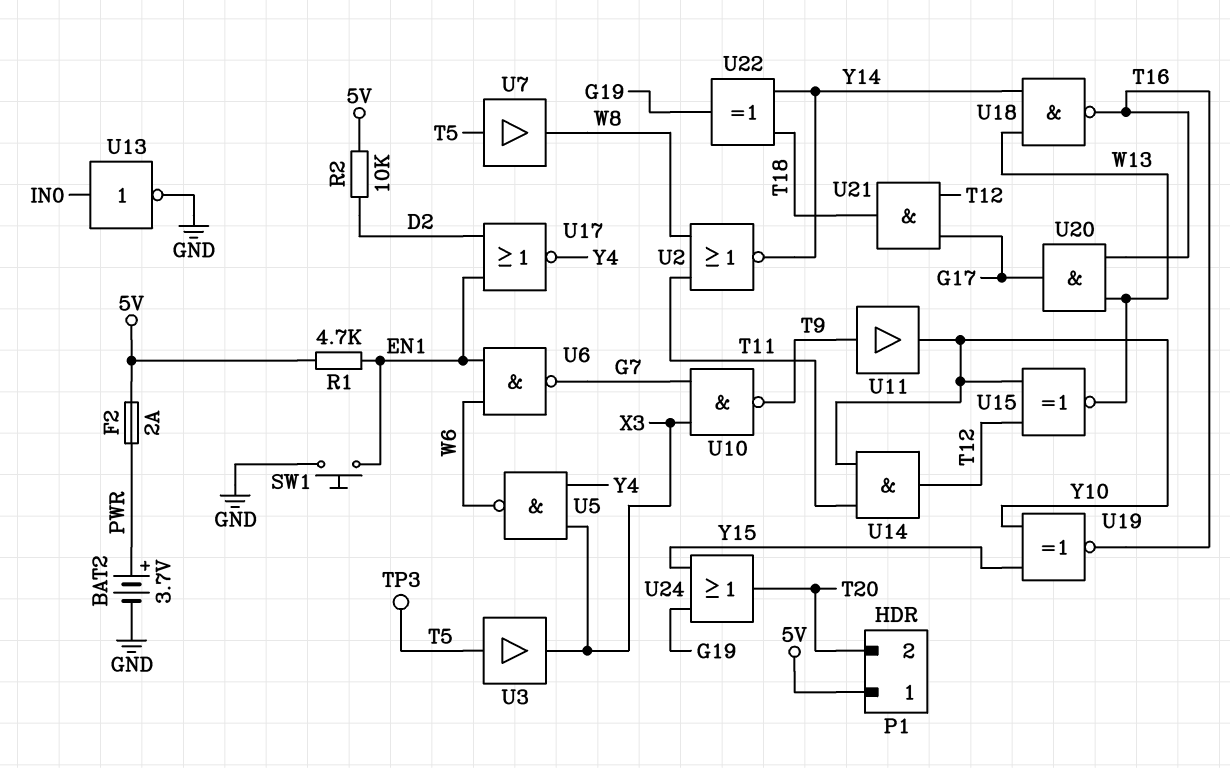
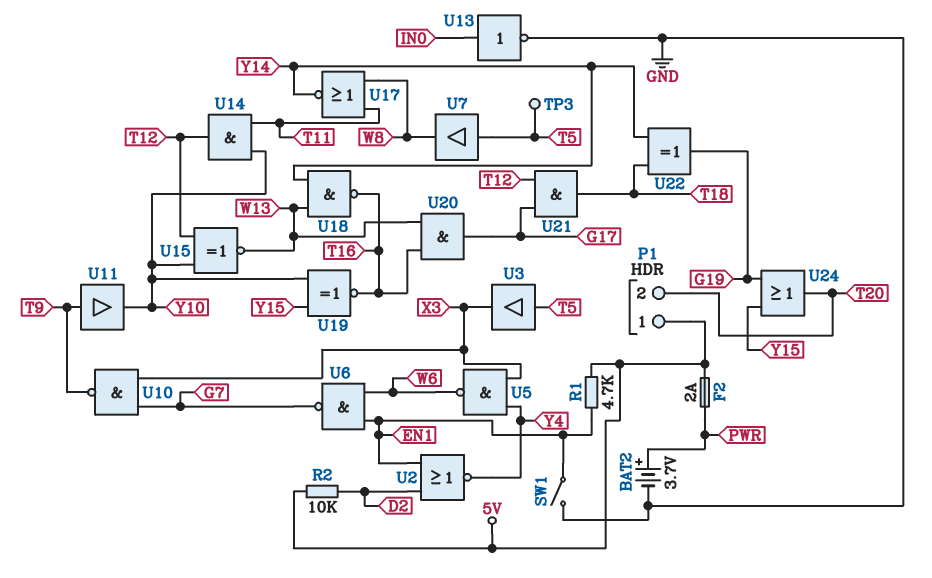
SW1: button (EN1, GND) -> switch (EN1, GND)
U2: NOR (in T11, in W8, out Y14) -> NOR (in D2, in EN1, out Y4)
U17: NOR (in D2, in EN1, out Y4) -> NOR (in T11, in W8, out Y14)

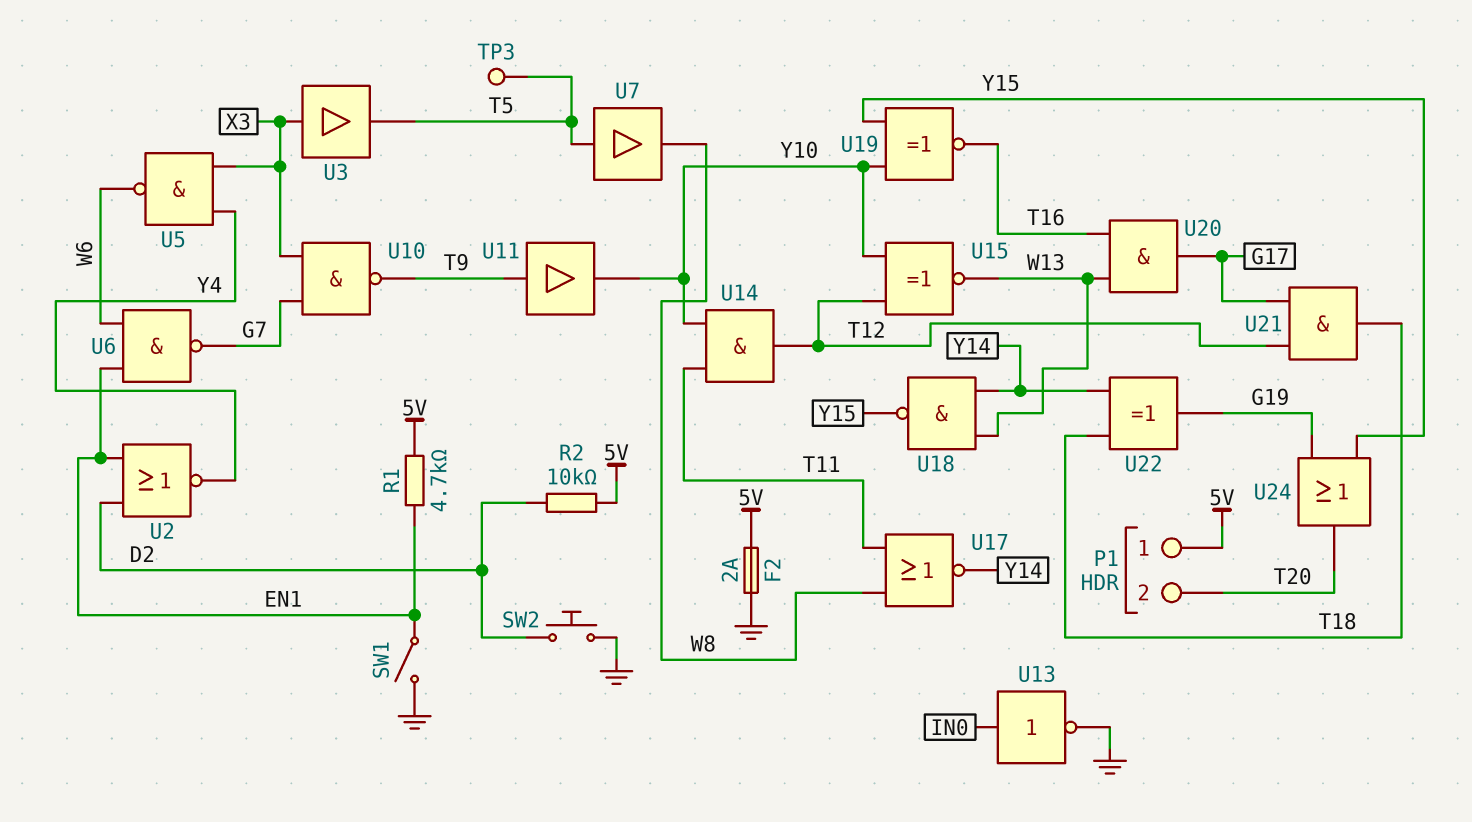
BAT2: 3.7V (plus PWR, minus GND) -> none
F2: 2A (5V, PWR) -> 2A (5V, GND)
SW2: none -> button (D2, GND)
U3: buffer (in T5, out X3) -> buffer (in X3, out T5)
U18: NAND (in W13, in Y14, out T16) -> NAND (in W13, in Y14, out Y15)

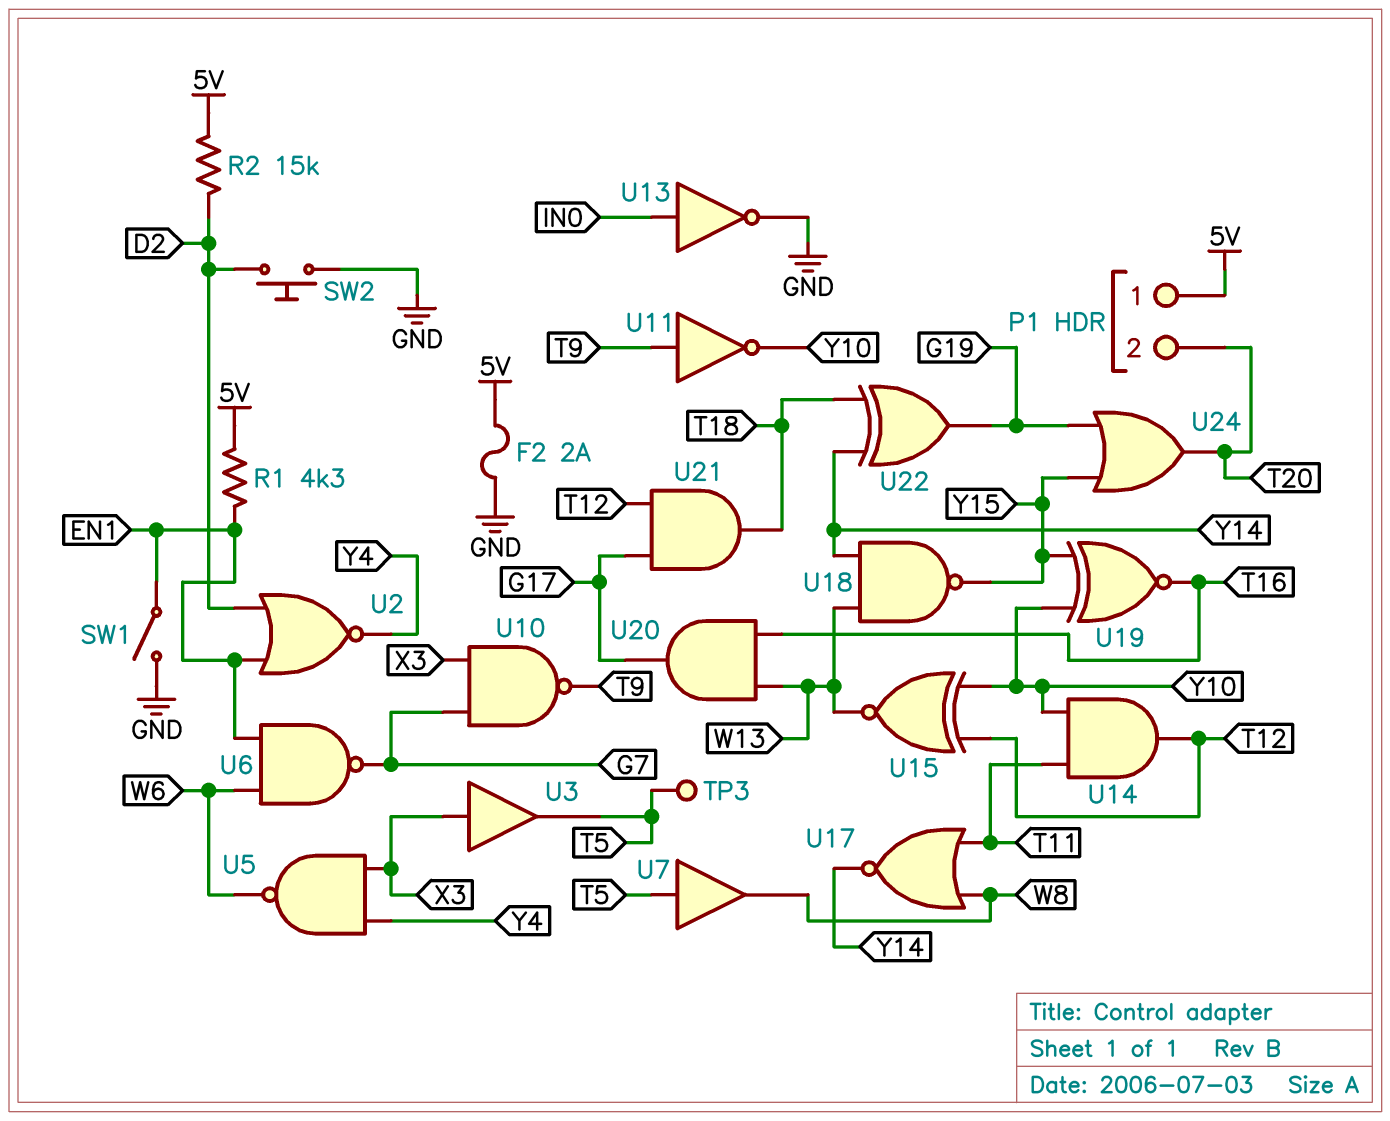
R1: 4.7k (5V, EN1) -> 4.3k (5V, EN1)
R2: 10k (5V, D2) -> 15k (5V, D2)
U11: buffer (in T9, out Y10) -> NOT (in T9, out Y10)

